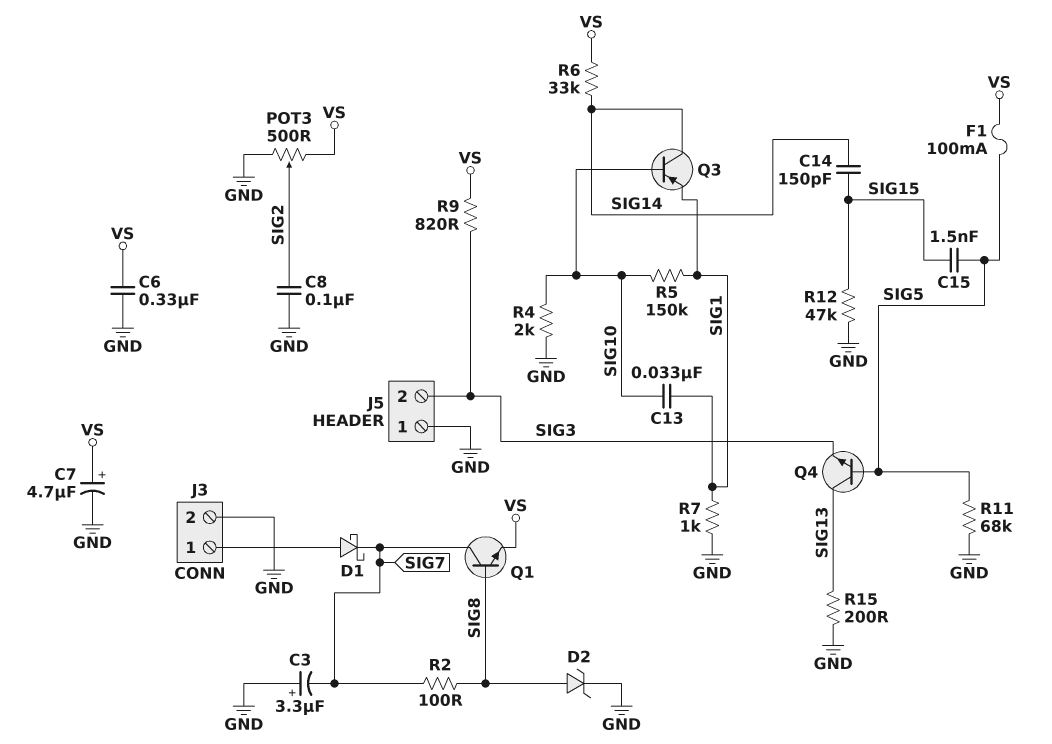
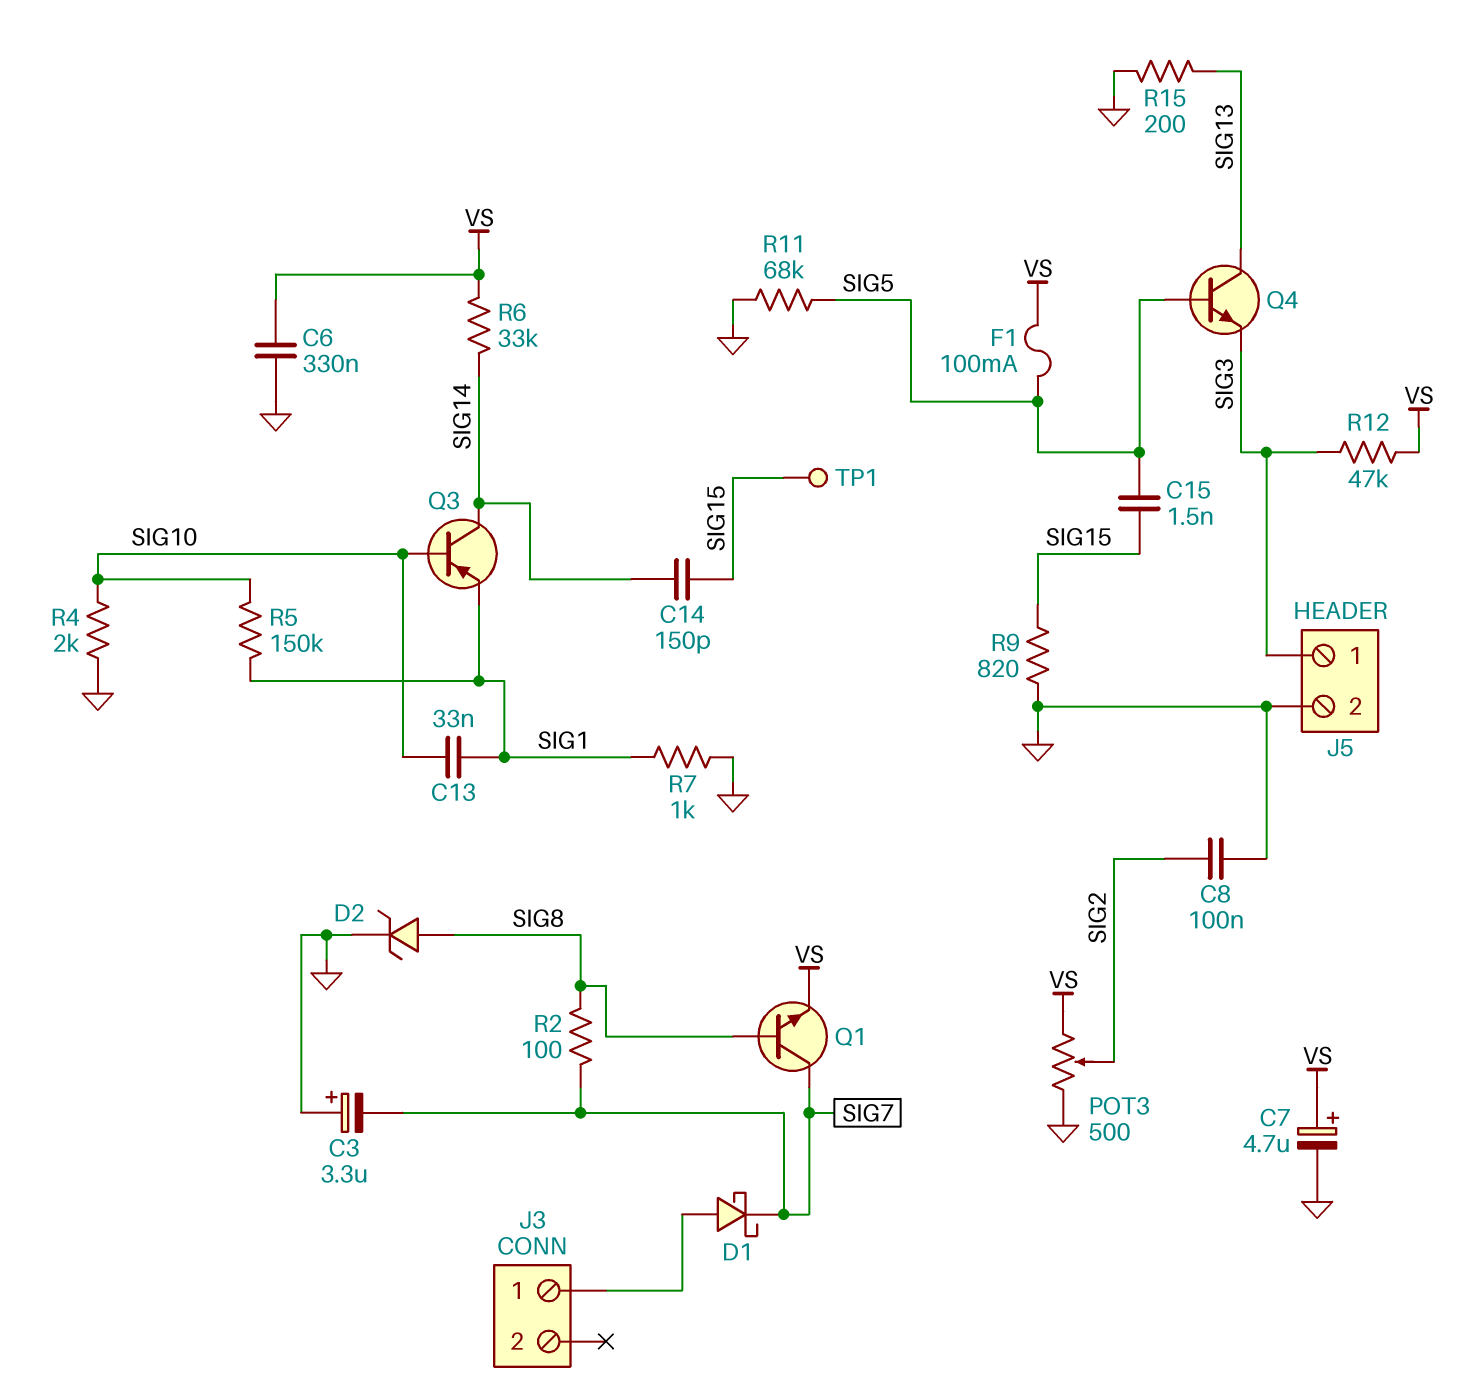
J3 pin 2: GND -> none
J5 pin 1: GND -> SIG3
J5 pin 2: SIG3 -> GND
R9: 820 (SIG3, VS) -> 820 (GND, SIG15)
R12: 47k (GND, SIG15) -> 47k (SIG3, VS)
TP1: none -> test point (SIG15)

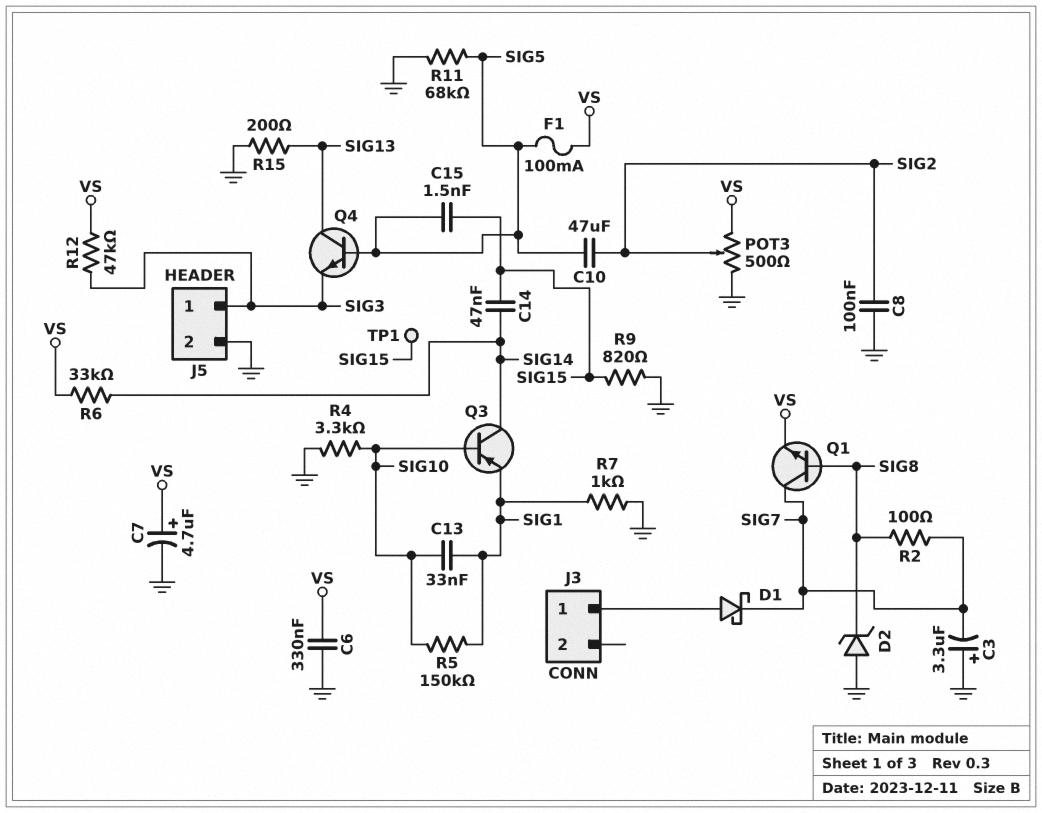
C10: none -> 47uF (SIG2, SIG5)
C14: 150pF (SIG14, SIG15) -> 47nF (SIG14, SIG15)
D2: zener (A SIG8, K GND) -> zener (A GND, K SIG8)
R4: 2k (GND, SIG10) -> 3.3k (GND, SIG10)

